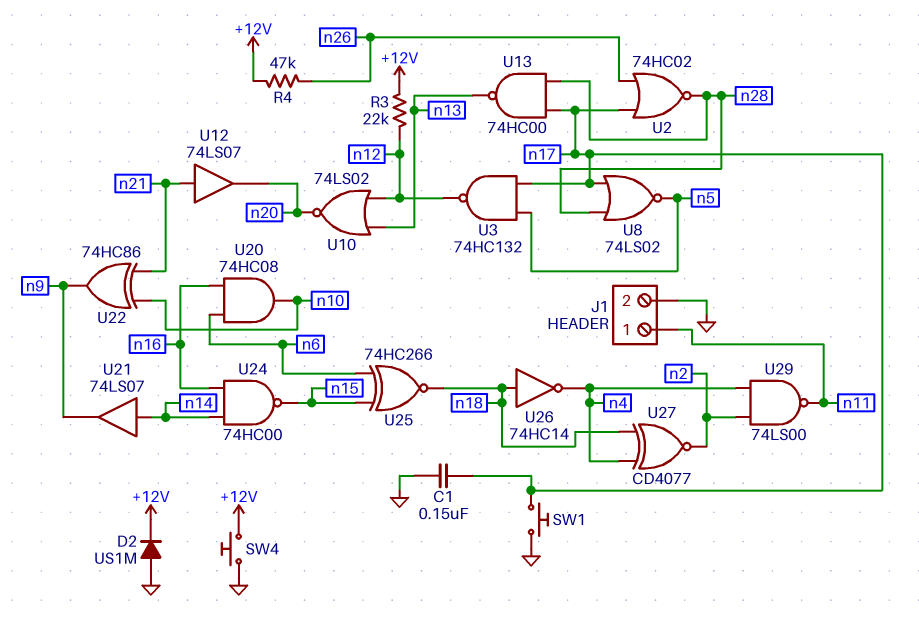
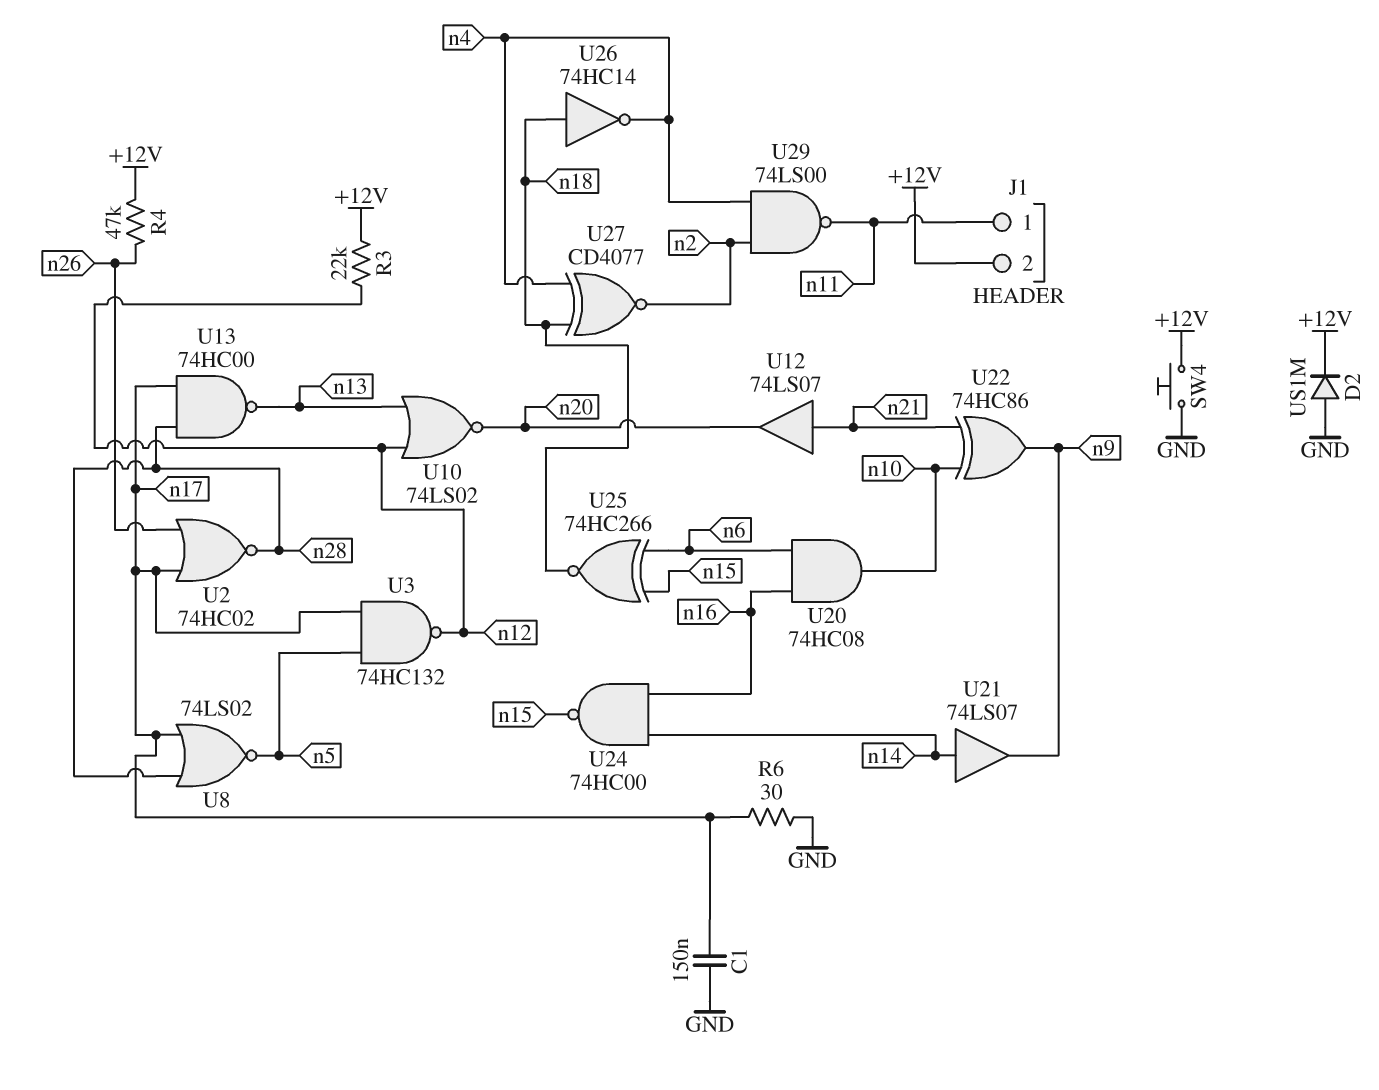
J1 pin 2: GND -> +12V
R6: none -> 30 (GND, n17)
SW1: button (GND, n17) -> none

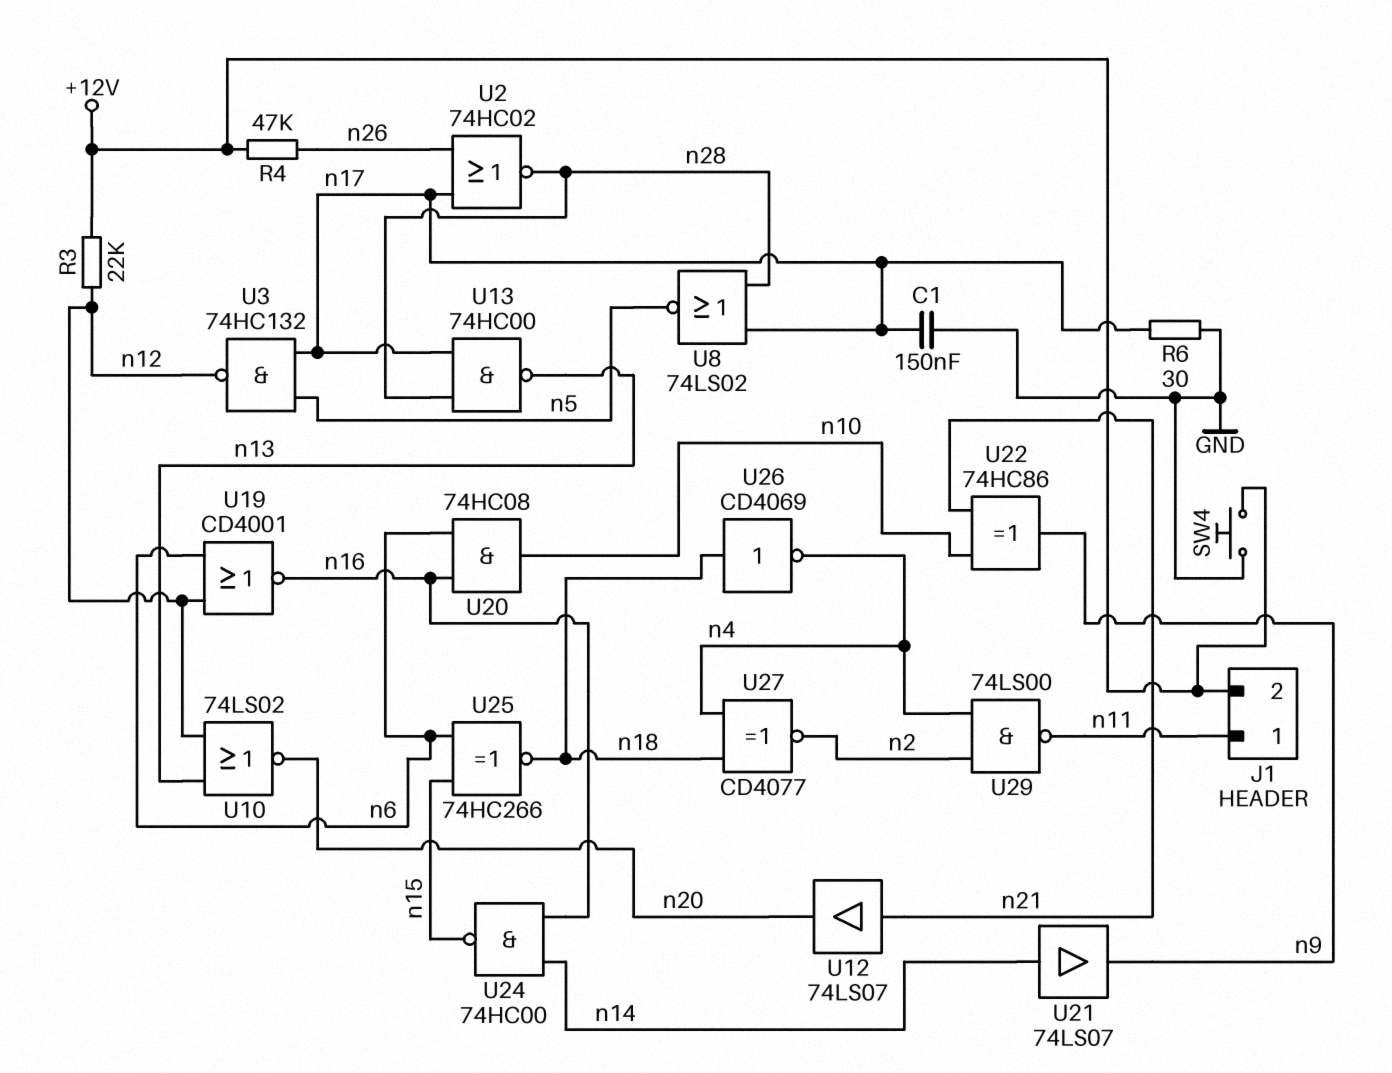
D2: diode US1M (A GND, K +12V) -> none
U19: none -> NOR CD4001 (in n6, in n12, out n16)
U26: NOT 74HC14 (in n18, out n4) -> NOT CD4069 (in n18, out n4)

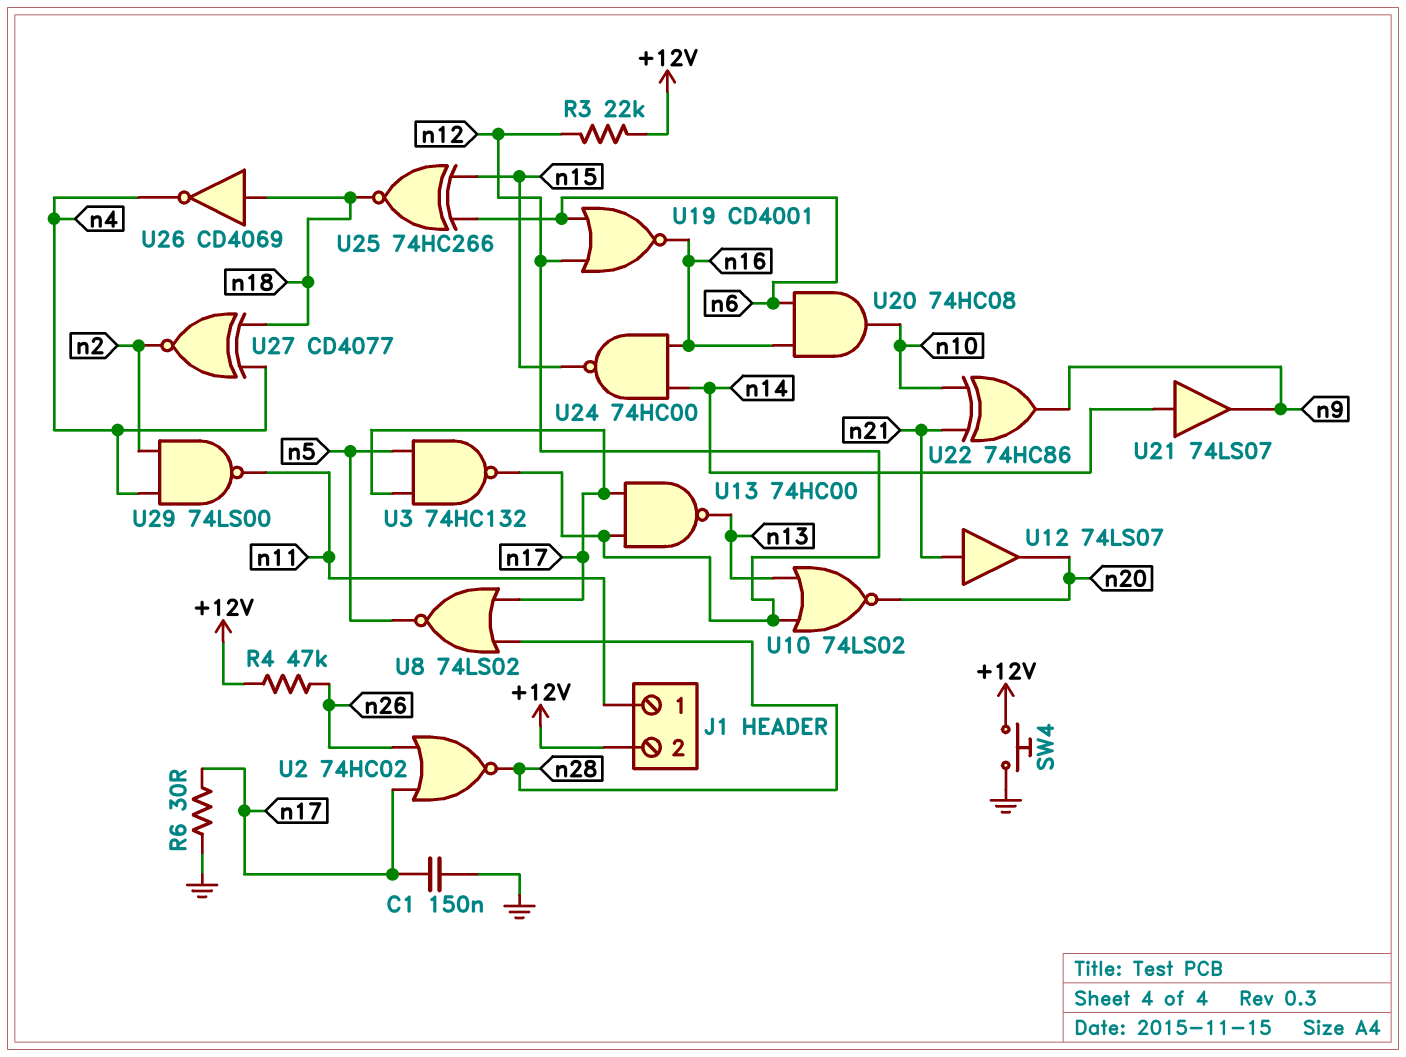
U13: NAND 74HC00 (in n17, in n28, out n13) -> NAND 74HC00 (in n12, in n17, out n13)

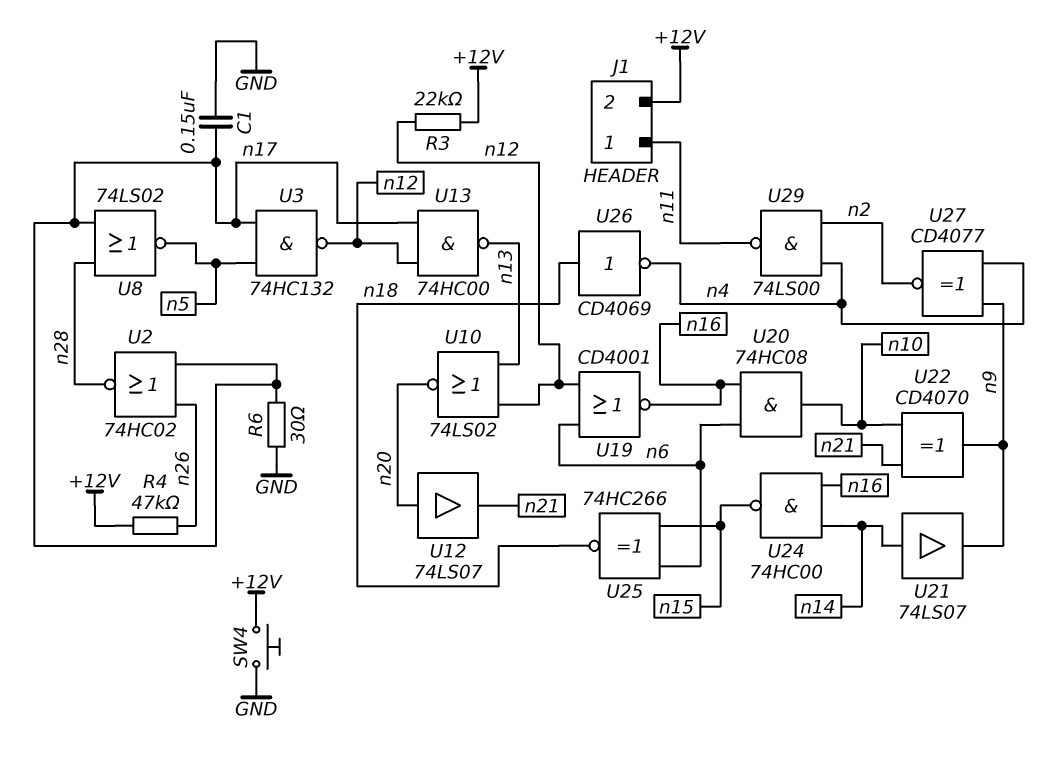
U12: buffer 74LS07 (in n21, out n20) -> buffer 74LS07 (in n20, out n21)
U22: XOR 74HC86 (in n10, in n21, out n9) -> XOR CD4070 (in n10, in n21, out n9)
U27: XNOR CD4077 (in n4, in n18, out n2) -> XNOR CD4077 (in n4, in n9, out n2)

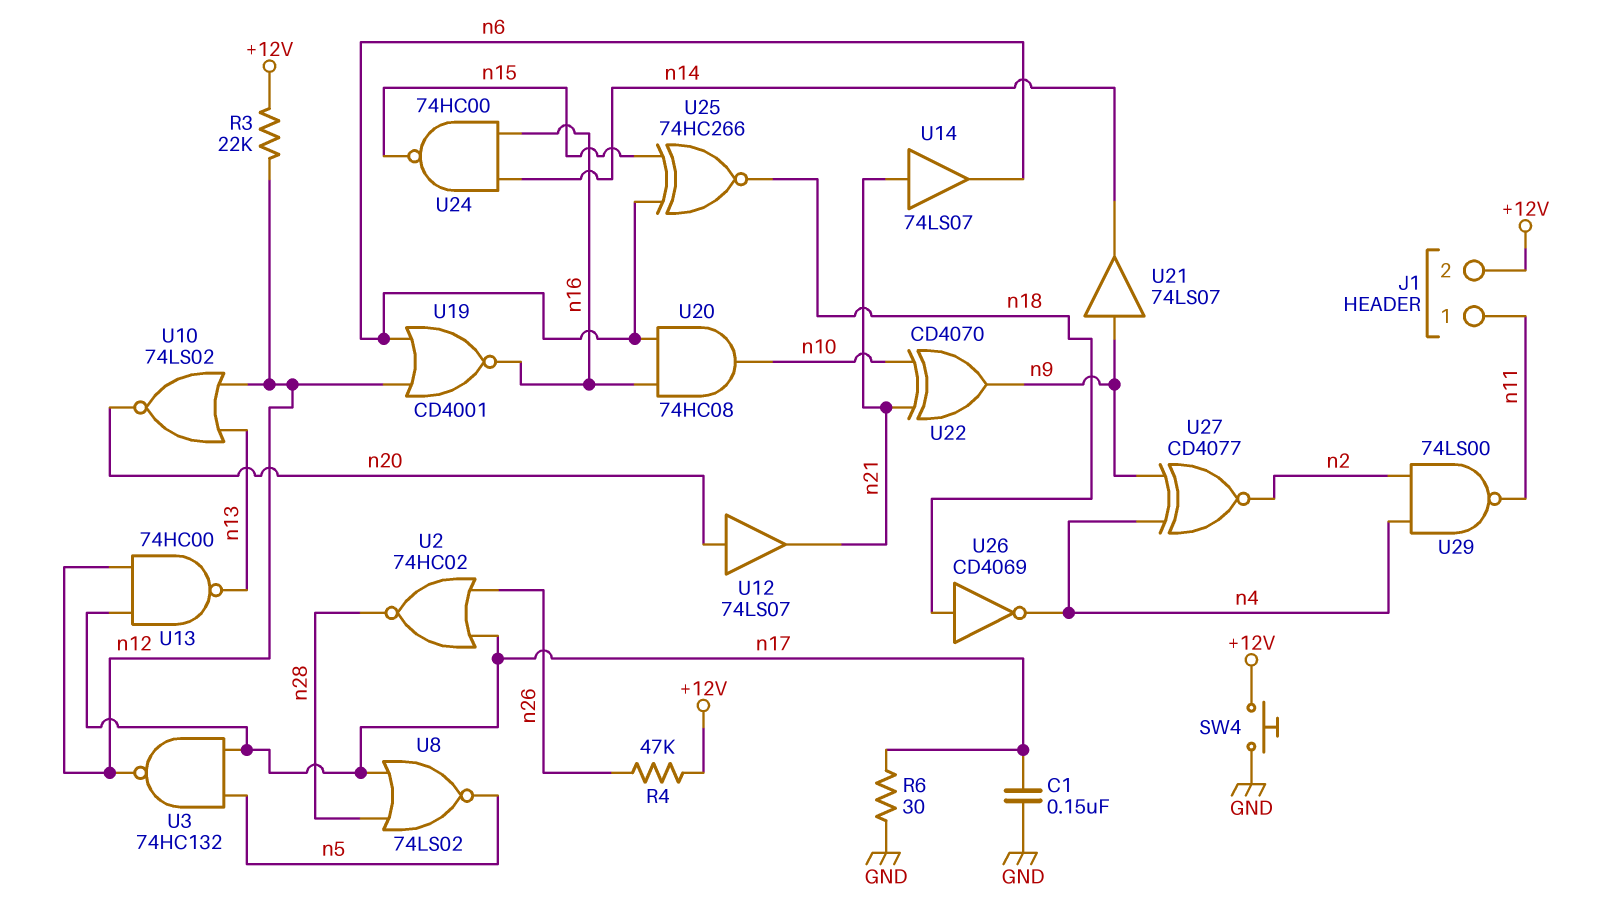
U14: none -> buffer 74LS07 (in n21, out n6)
U21: buffer 74LS07 (in n14, out n9) -> buffer 74LS07 (in n9, out n14)

